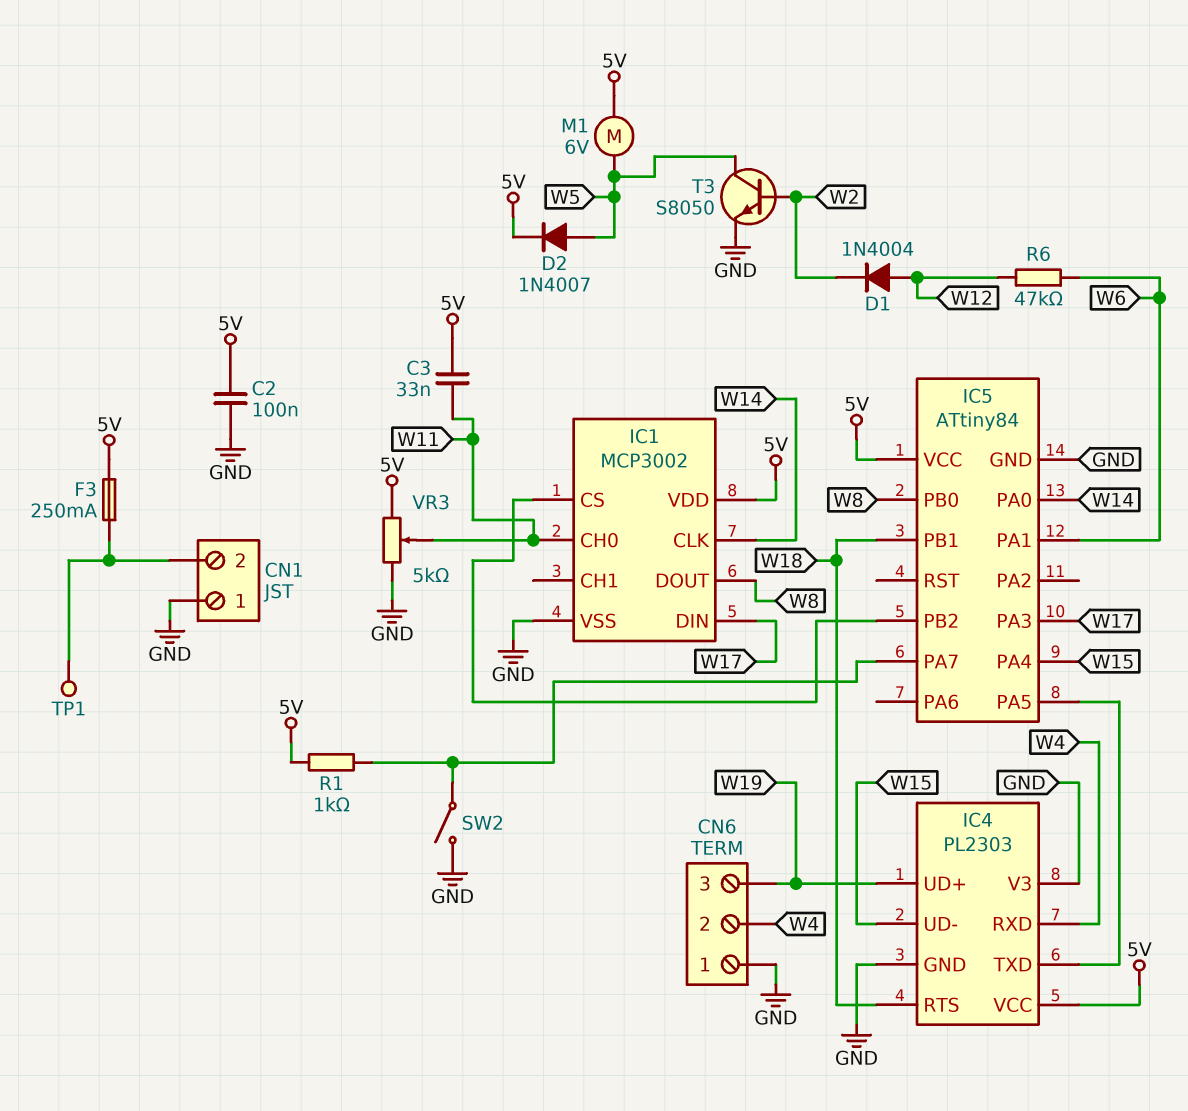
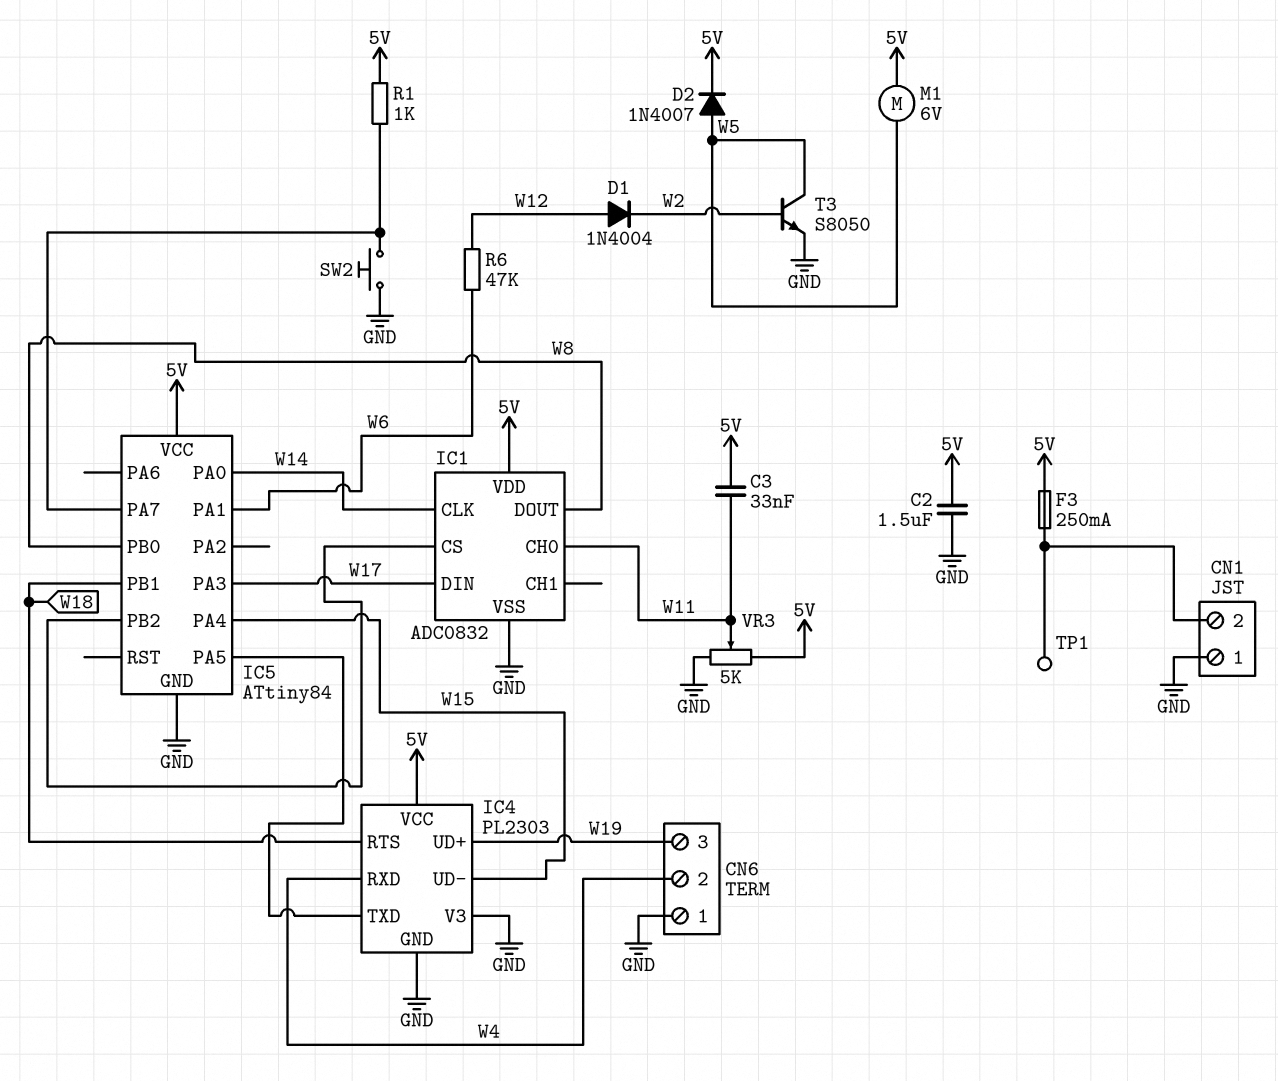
C2: 100nF (5V, GND) -> 1.5uF (5V, GND)
IC1: MCP3002 -> ADC0832
SW2: switch (GND, IC5/PA7) -> button (GND, IC5/PA7)

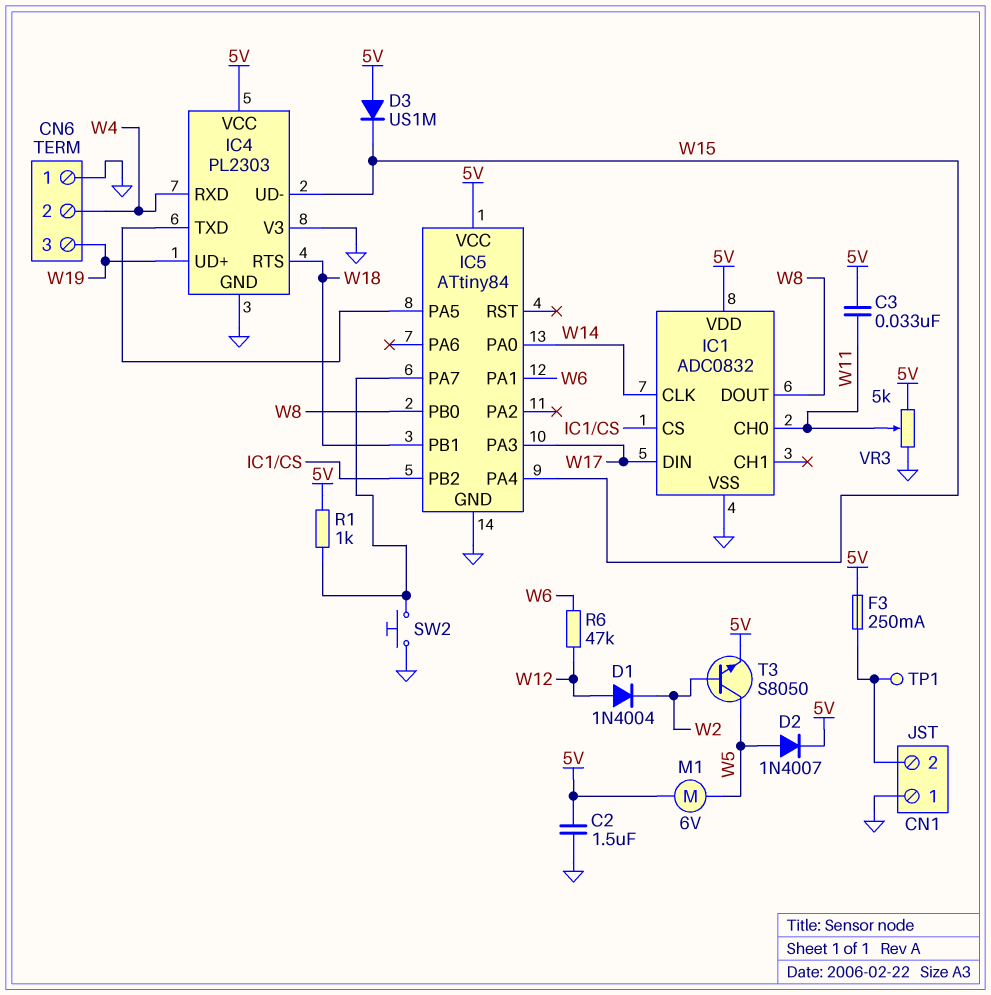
D3: none -> diode US1M (A 5V, K W15)
T3: NPN S8050 (B W2, C W5, E GND) -> NPN S8050 (B W2, C W5, E 5V)

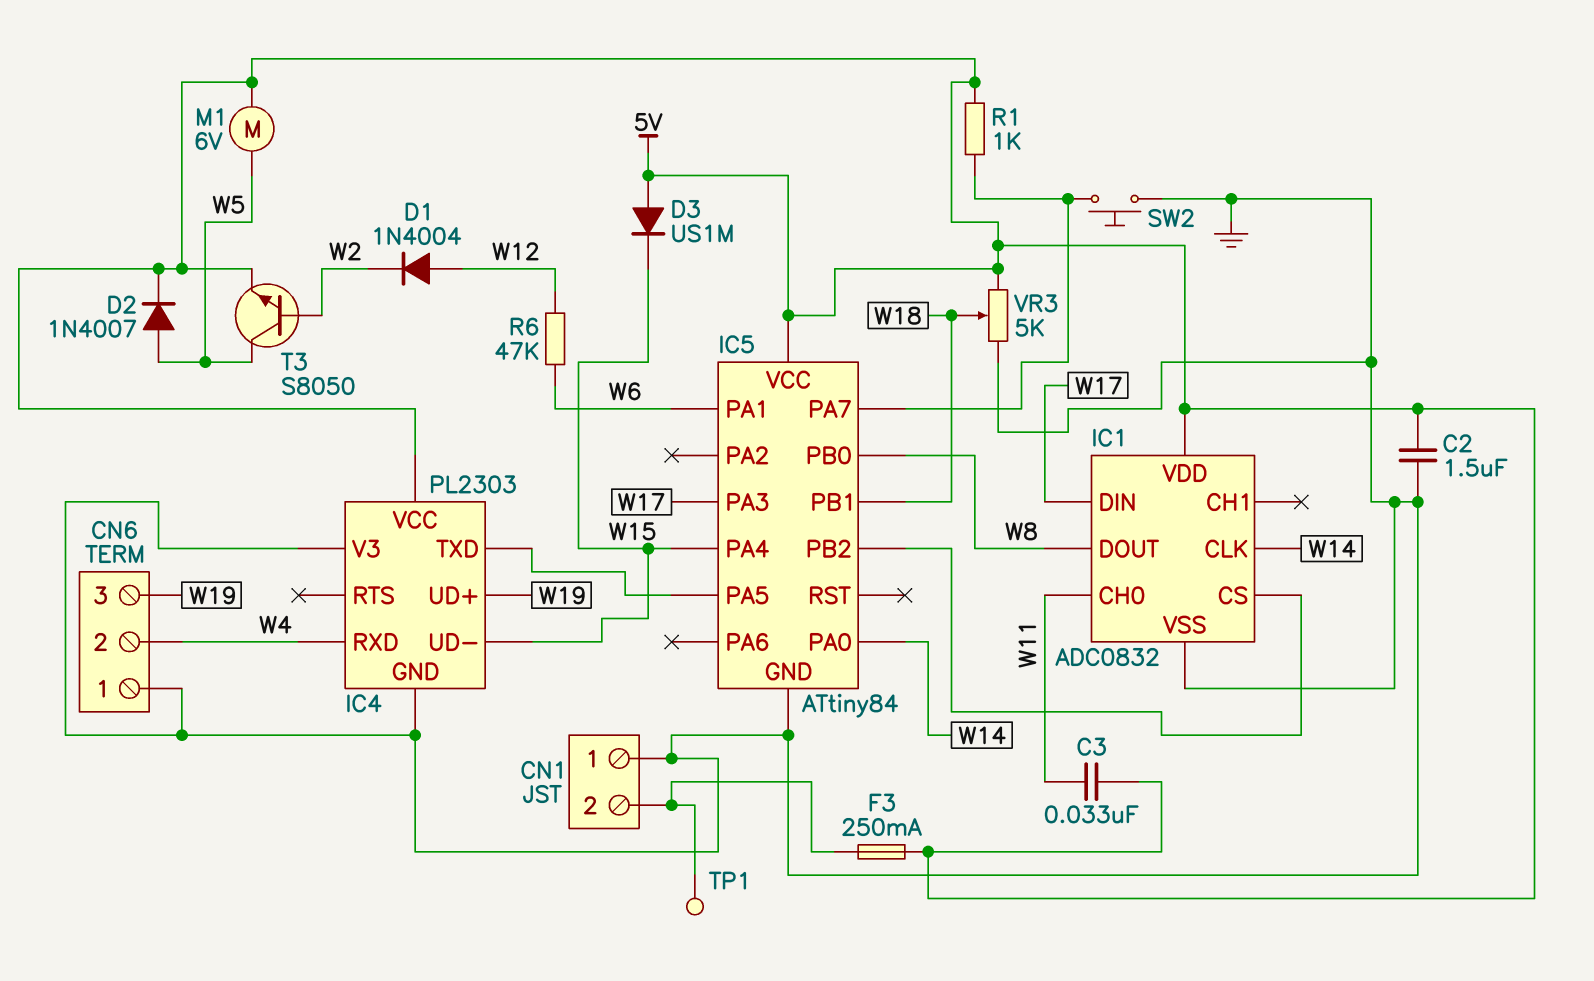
IC4 pin RTS: W18 -> none
VR3: 5k (5V, GND, wiper W11) -> 5k (5V, GND, wiper W18)

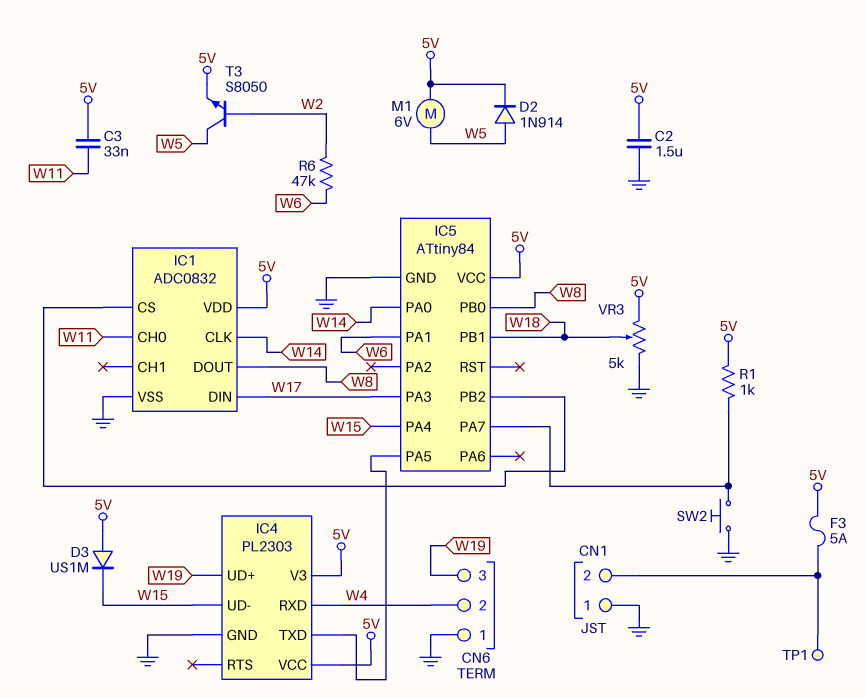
D1: diode 1N4004 (A W12, K W2) -> none
D2: diode 1N4007 (A W5, K 5V) -> diode 1N914 (A W5, K 5V)
F3: 250mA (5V, CN1/2) -> 5A (5V, CN1/2)
IC4 pin V3: GND -> 5V
R6: 47k (W6, W12) -> 47k (W2, W6)

